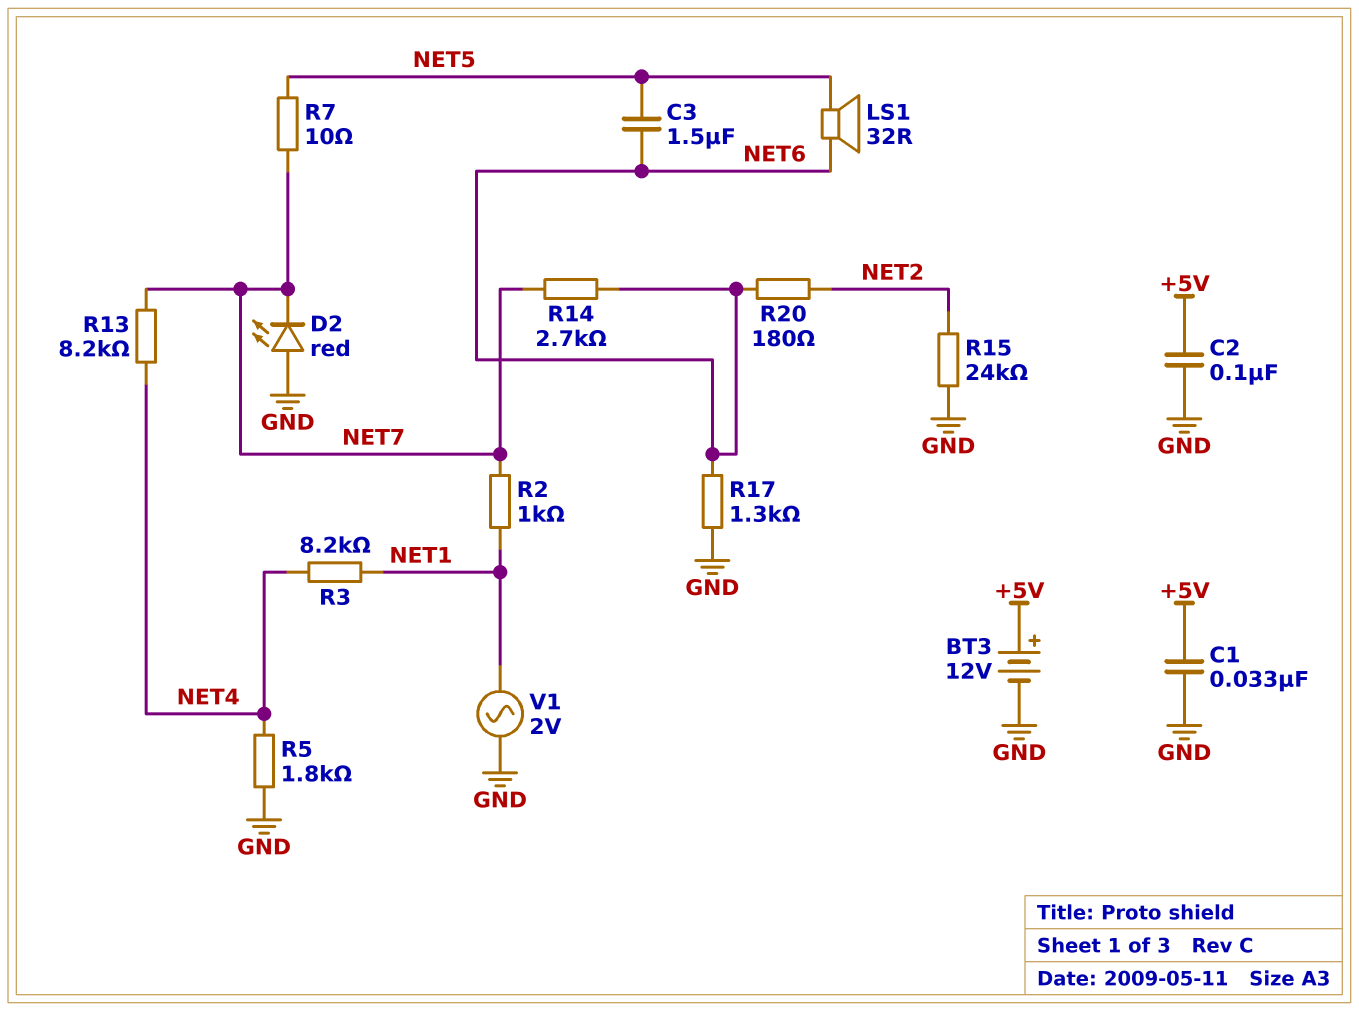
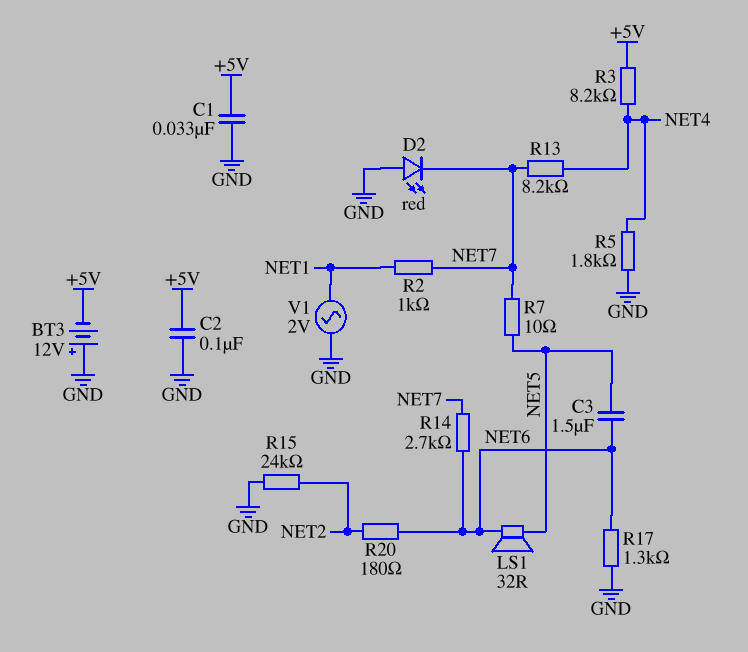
BT3: 12V (plus +5V, minus GND) -> 12V (plus GND, minus +5V)
R3: 8.2k (NET1, NET4) -> 8.2k (+5V, NET4)

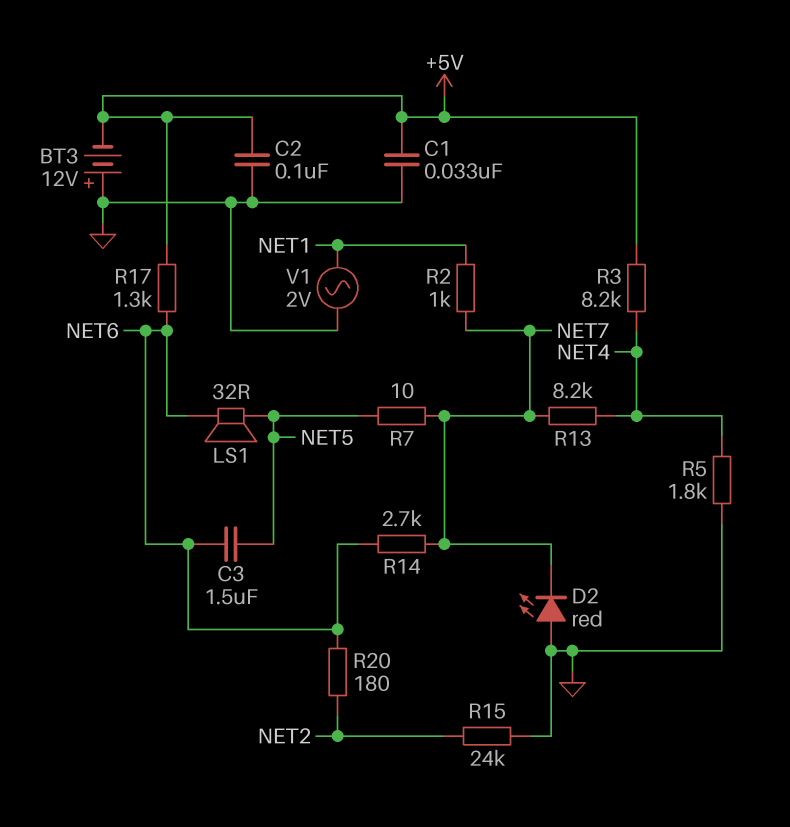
R17: 1.3k (GND, NET6) -> 1.3k (+5V, NET6)

